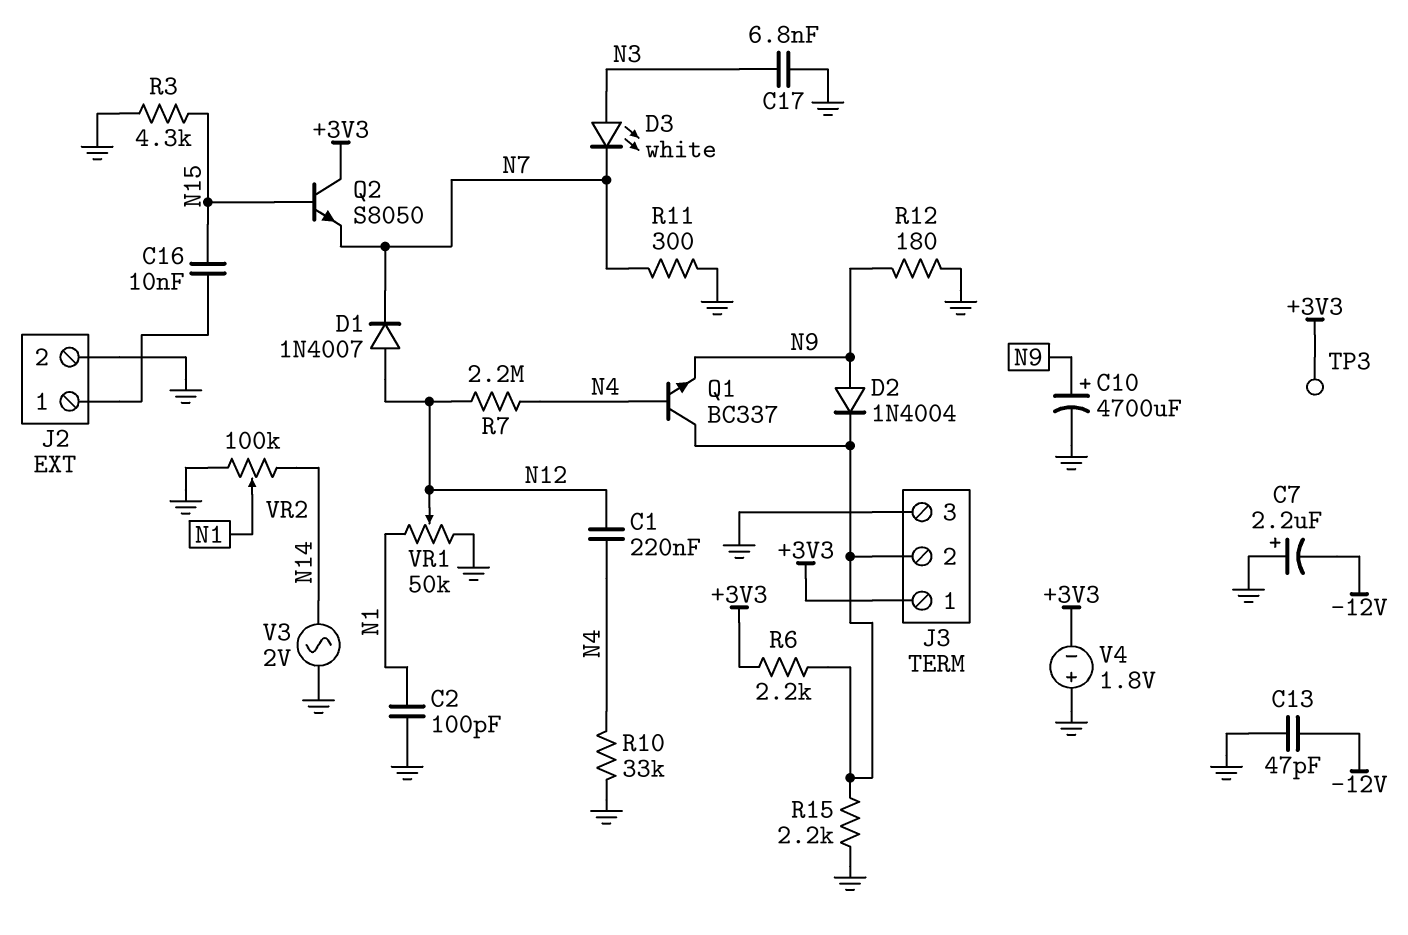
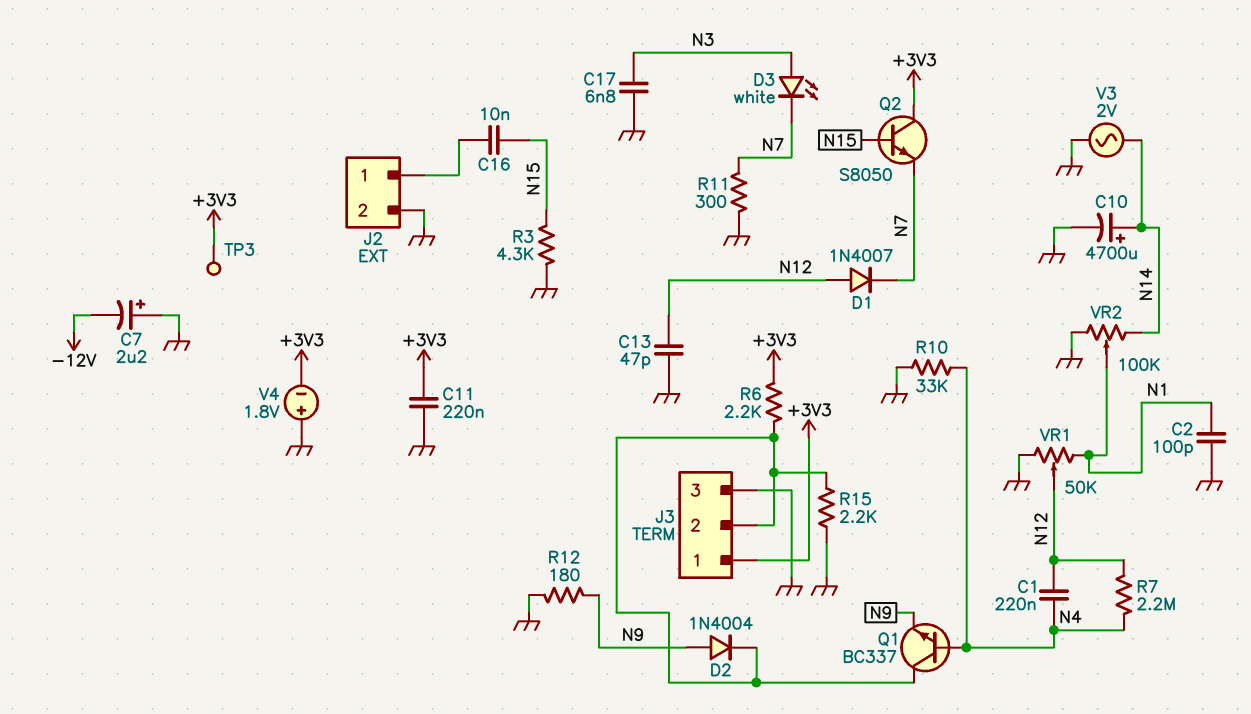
C10: 4700uF (plus N9, minus GND) -> 4700uF (plus N14, minus GND)
C11: none -> 220nF (+3V3, GND)
C13: 47pF (-12V, GND) -> 47pF (GND, N12)

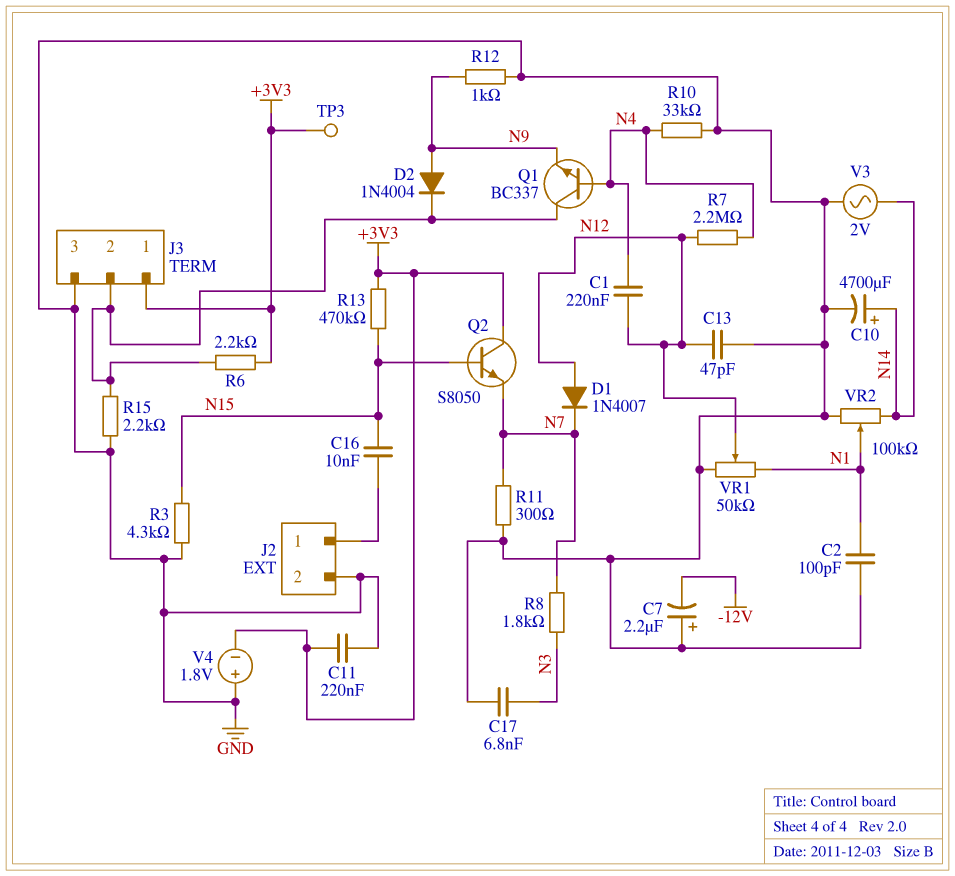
D3: LED white (A N3, K N7) -> none
R8: none -> 1.8k (N3, N7)
R12: 180 (GND, N9) -> 1k (GND, N9)
R13: none -> 470k (+3V3, N15)

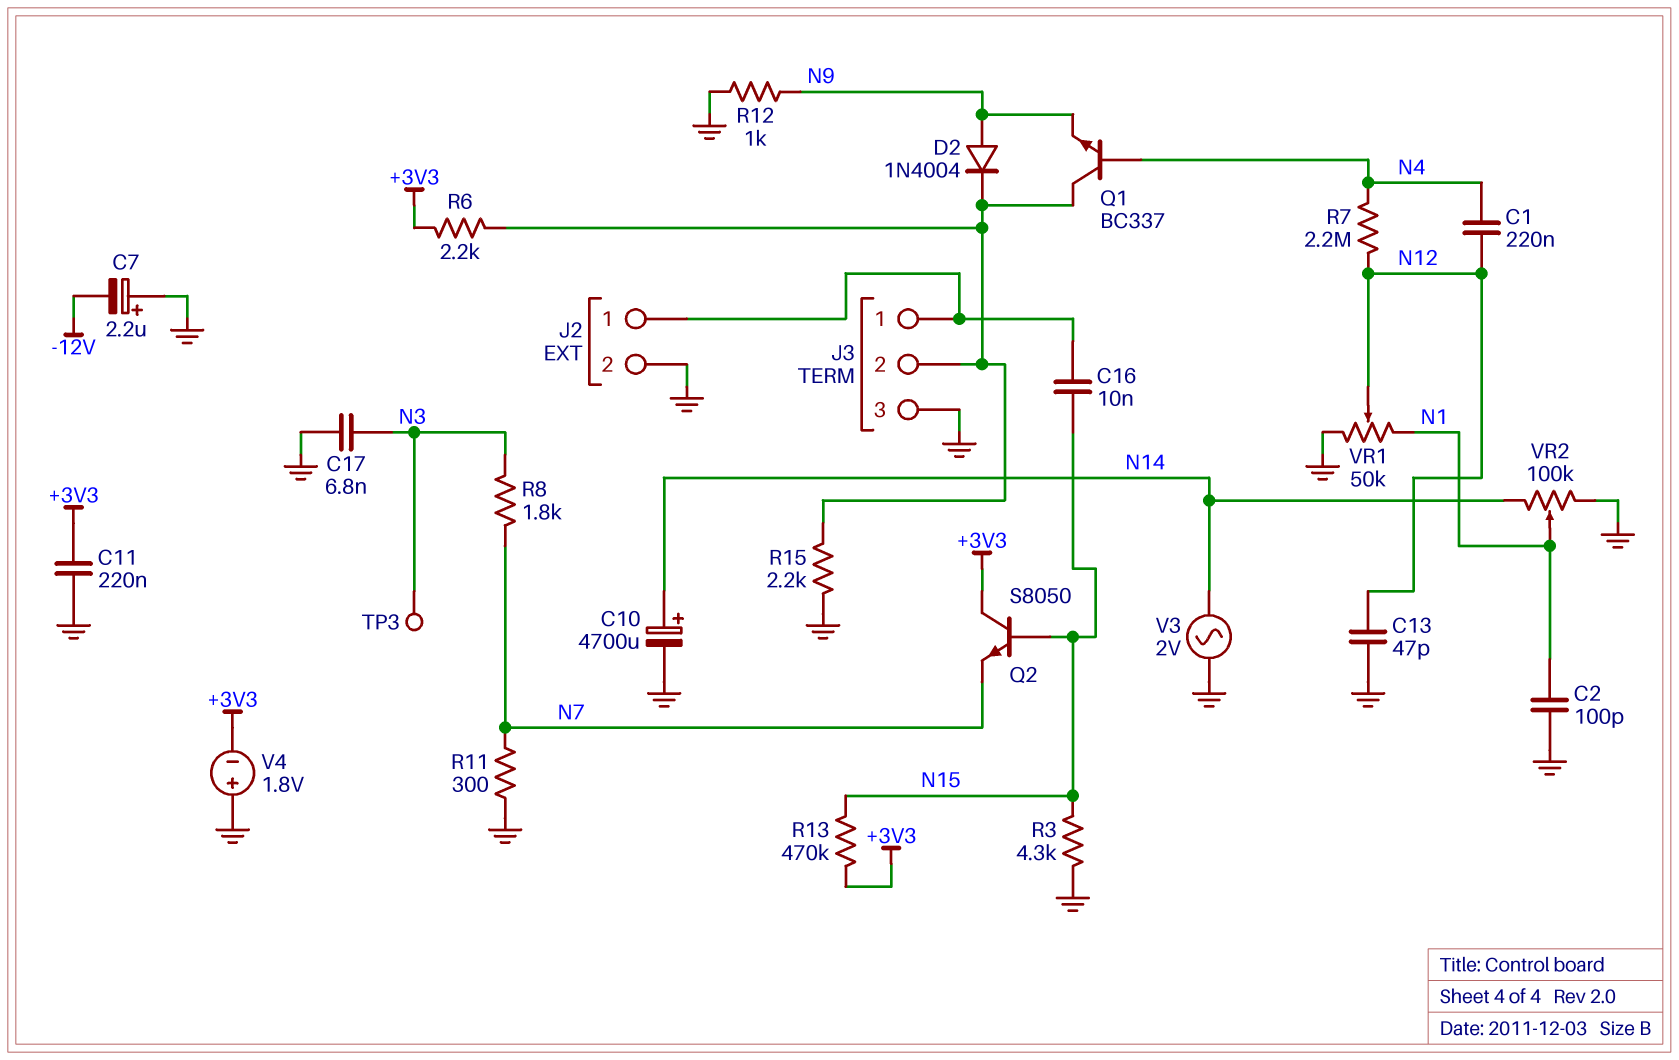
D1: diode 1N4007 (A N12, K N7) -> none
J3 pin 1: +3V3 -> J2/1
R10: 33k (GND, N4) -> none
TP3: test point (+3V3) -> test point (N3)

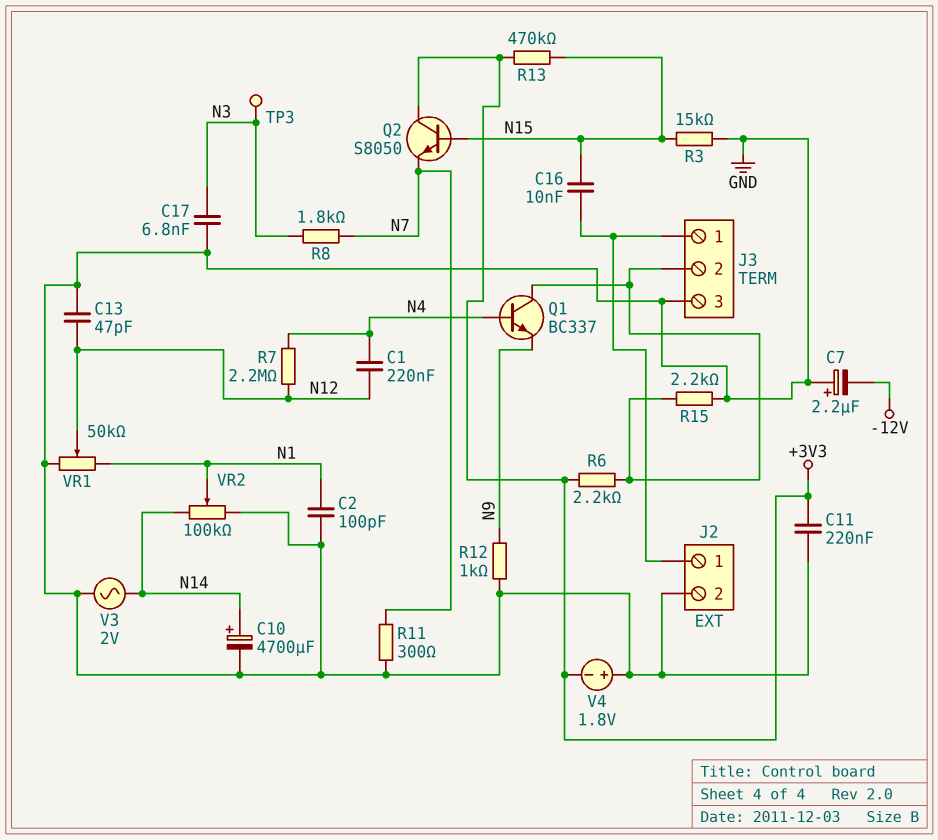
D2: diode 1N4004 (A N9, K J3/2) -> none
R3: 4.3k (GND, N15) -> 15k (GND, N15)

